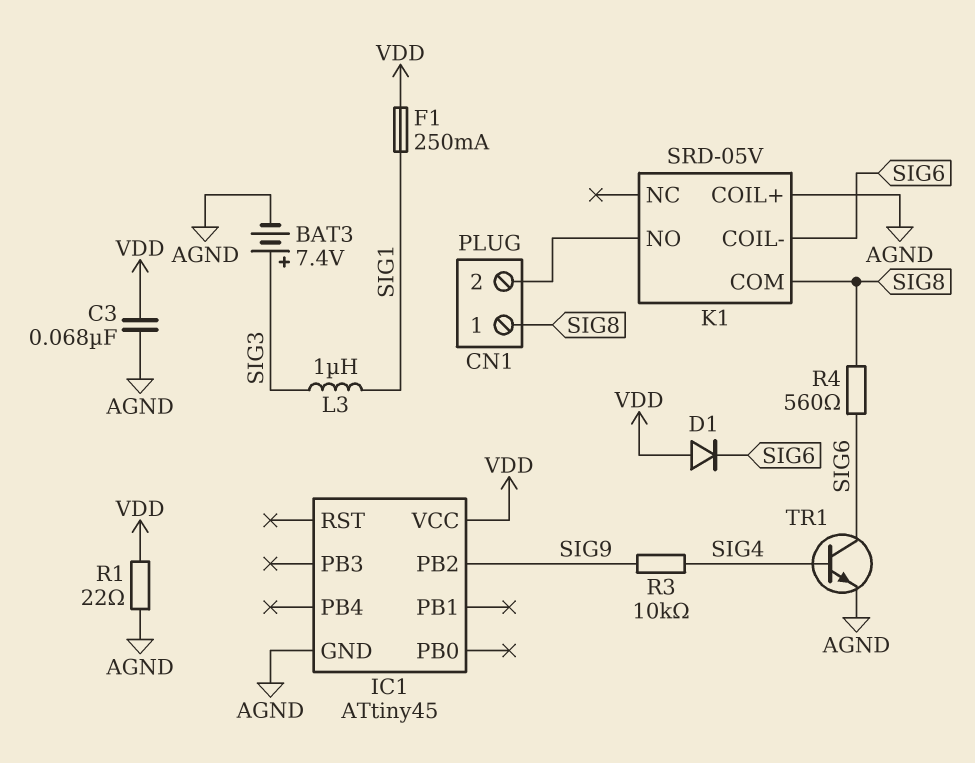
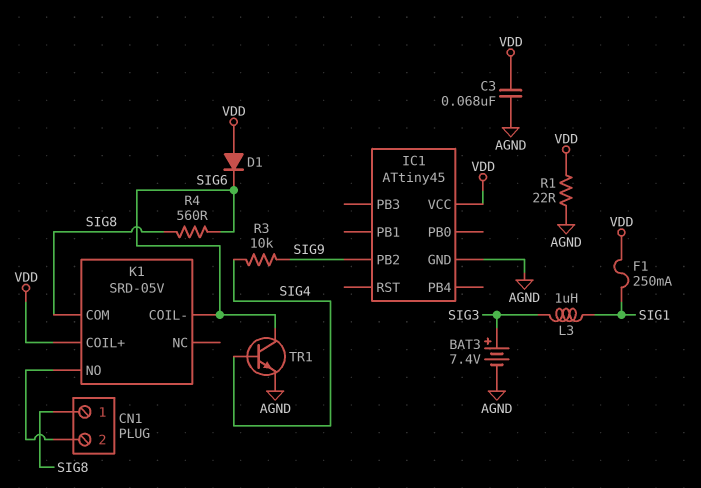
K1 pin COIL+: AGND -> VDD

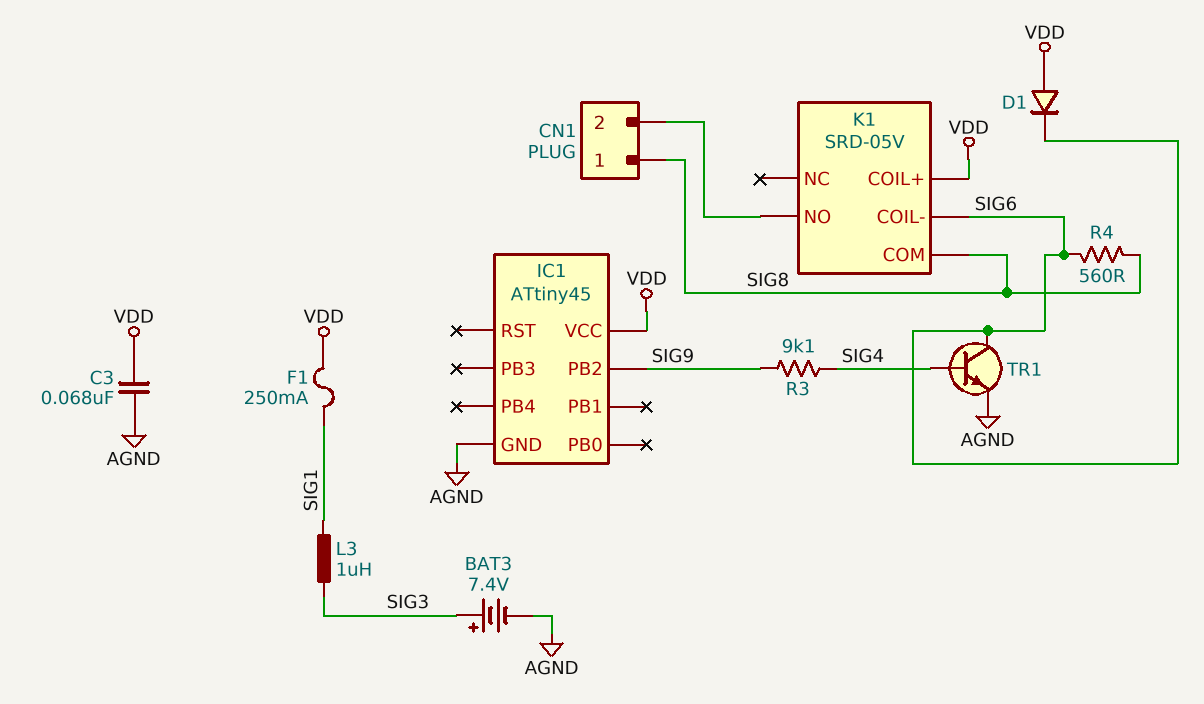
R1: 22 (AGND, VDD) -> none
R3: 10k (SIG4, SIG9) -> 9.1k (SIG4, SIG9)

